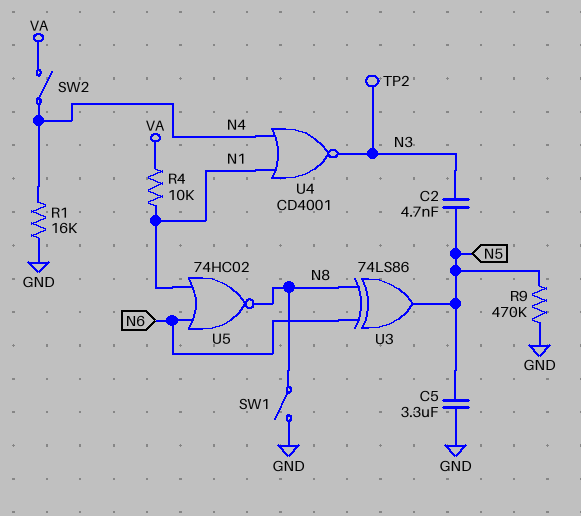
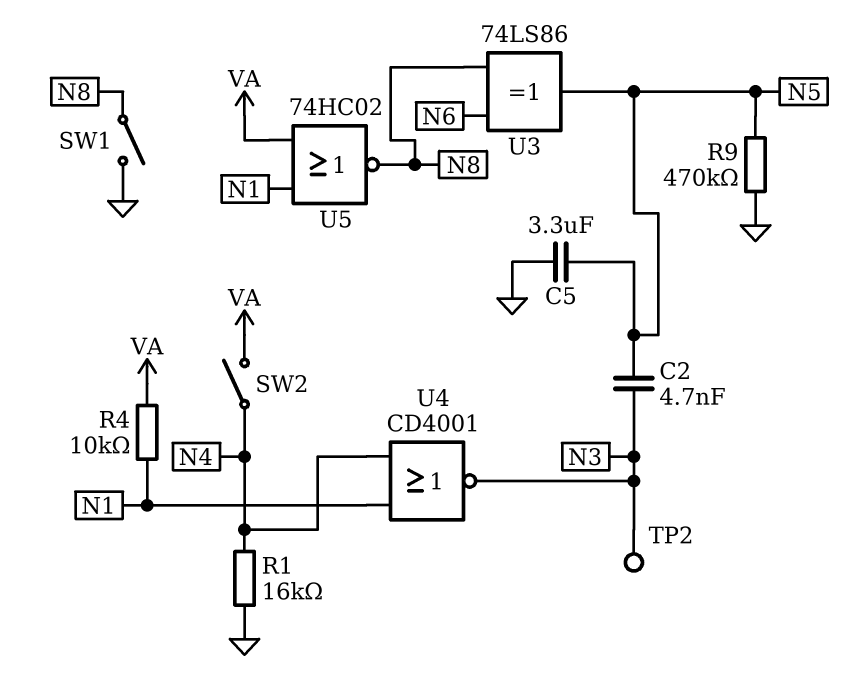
U5: NOR 74HC02 (in N1, in N6, out N8) -> NOR 74HC02 (in N1, in VA, out N8)

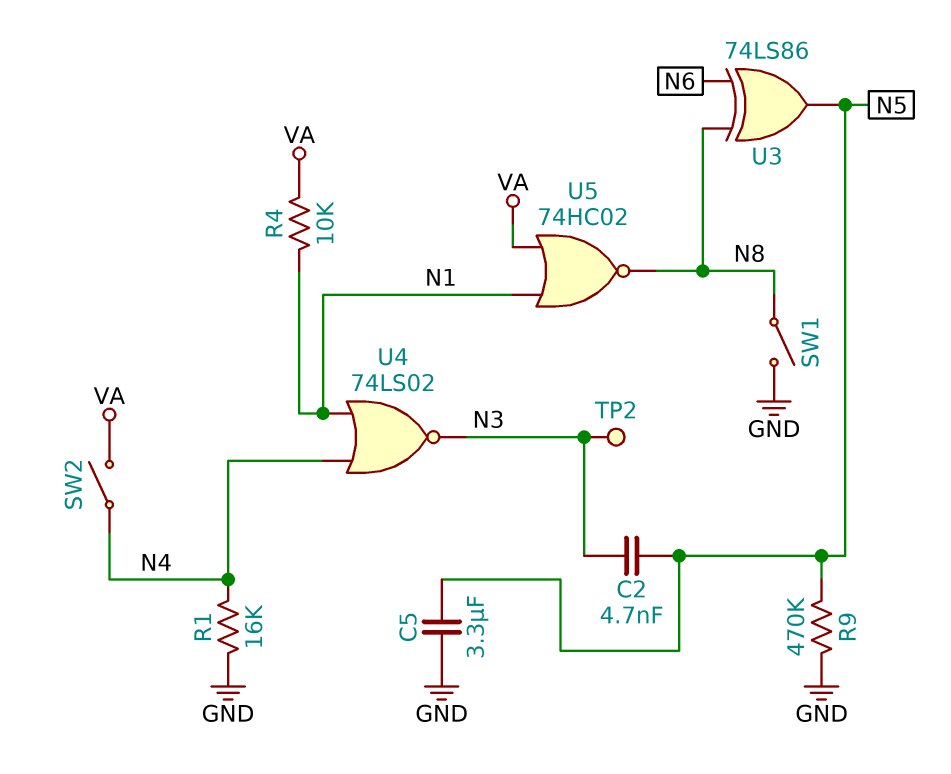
U4: NOR CD4001 (in N1, in N4, out N3) -> NOR 74LS02 (in N1, in N4, out N3)

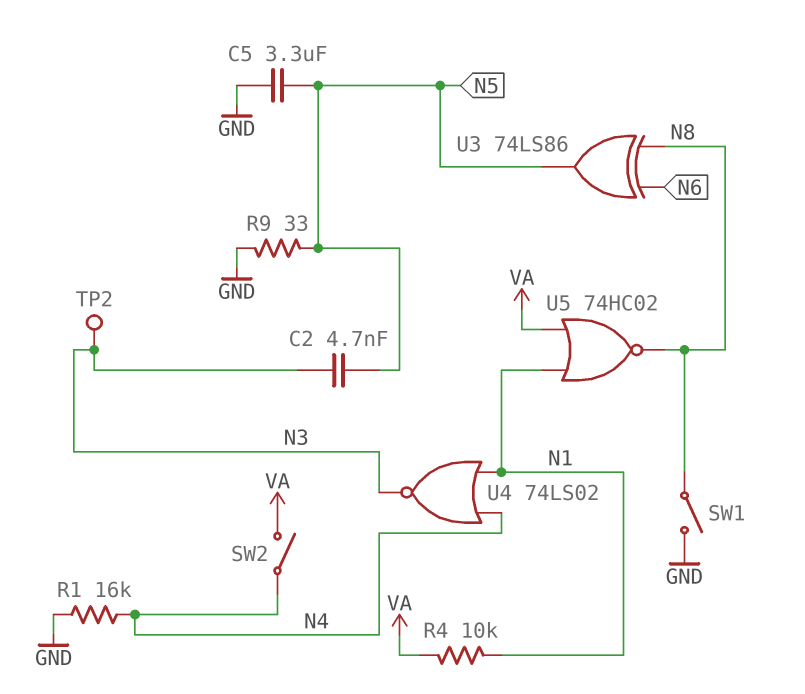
R9: 470k (GND, N5) -> 33 (GND, N5)

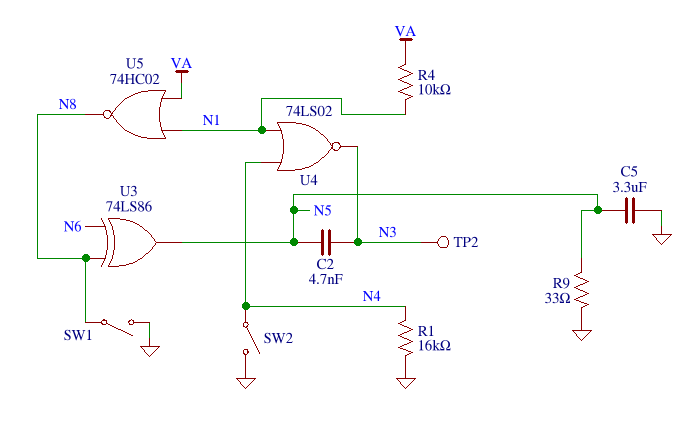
SW2: switch (N4, VA) -> switch (GND, N4)

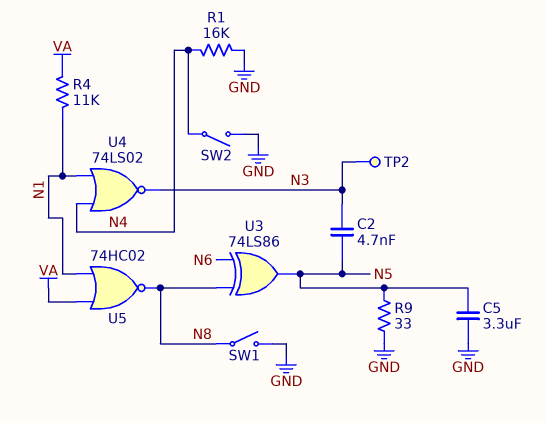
R4: 10k (N1, VA) -> 11k (N1, VA)

